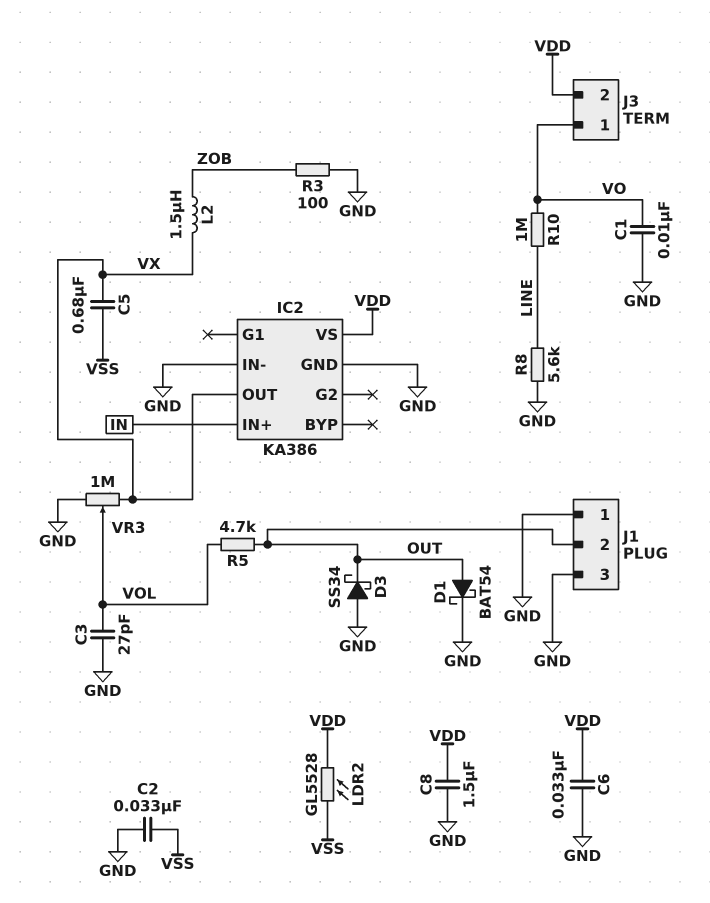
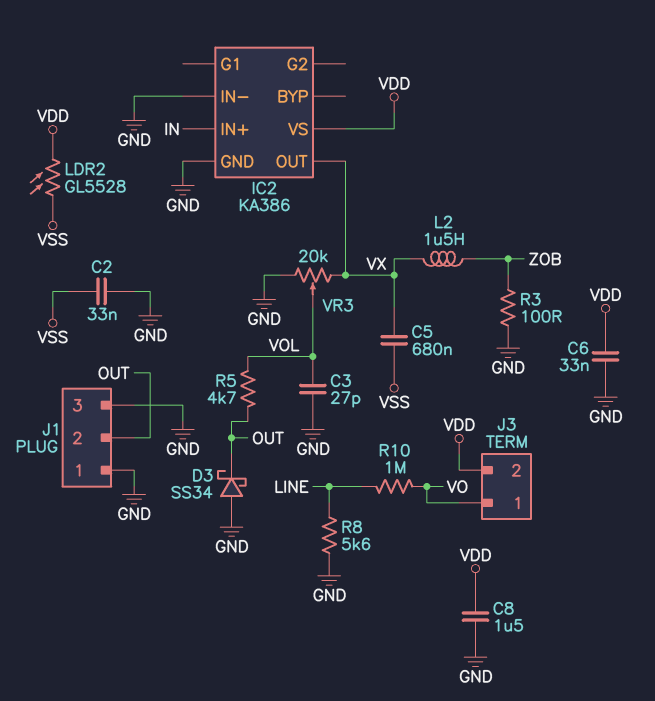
C1: 10nF (GND, VO) -> none
D1: schottky BAT54 (A OUT, K GND) -> none
VR3: 1M (GND, VX, wiper VOL) -> 20k (GND, VX, wiper VOL)

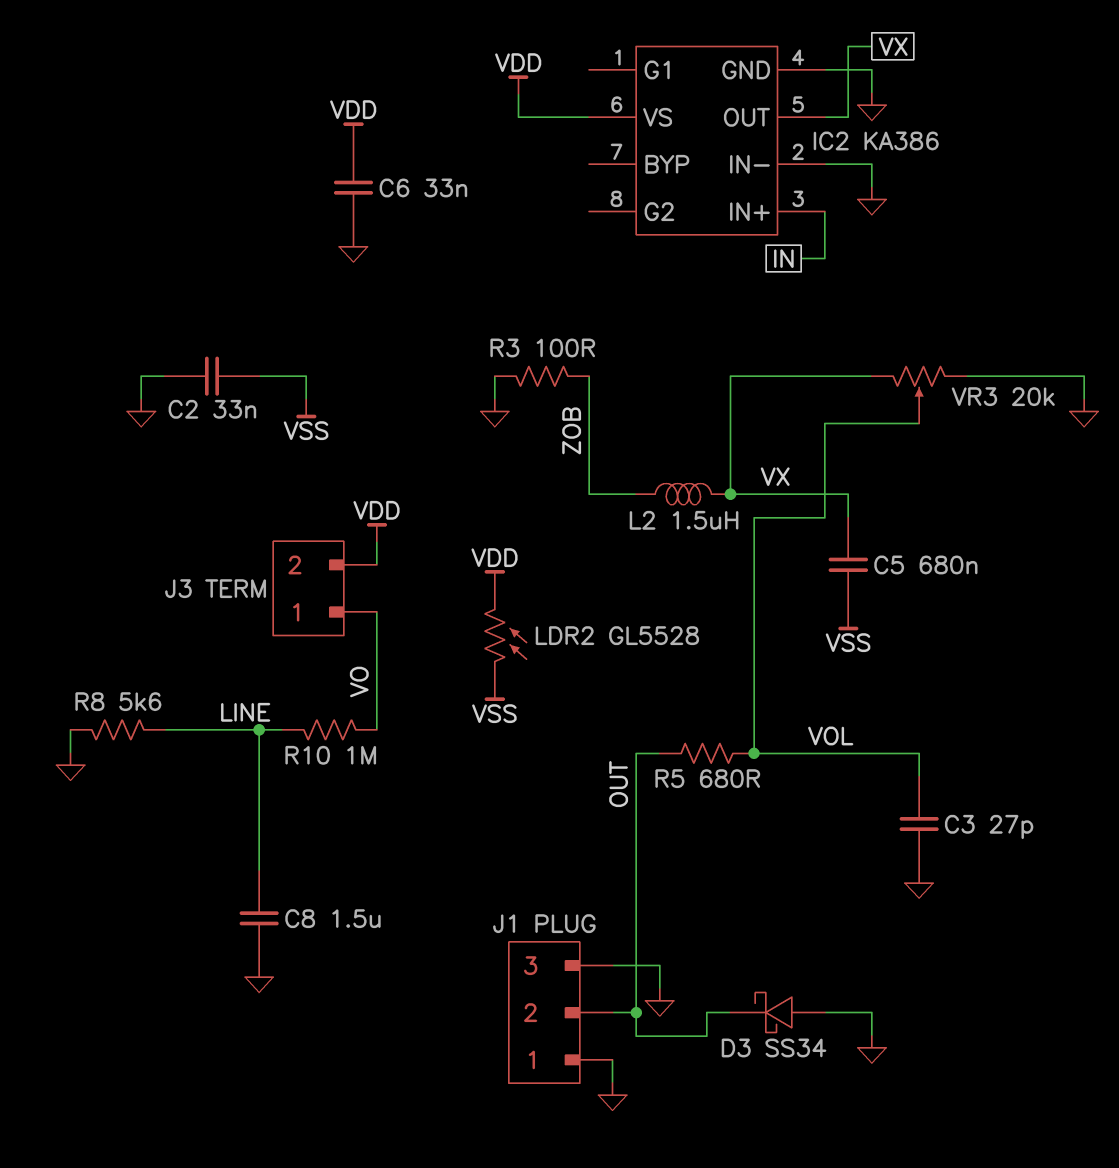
C8: 1.5uF (GND, VDD) -> 1.5uF (GND, LINE)
R5: 4.7k (OUT, VOL) -> 680 (OUT, VOL)

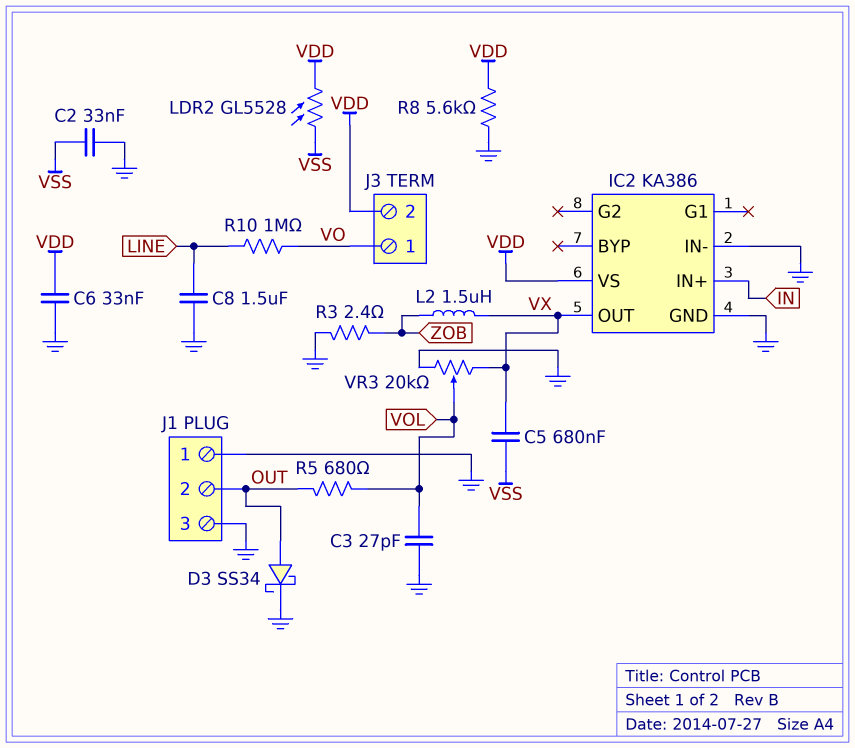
D3: schottky SS34 (A GND, K OUT) -> schottky SS34 (A OUT, K GND)
R3: 100 (GND, ZOB) -> 2.4 (GND, ZOB)
R8: 5.6k (GND, LINE) -> 5.6k (GND, VDD)

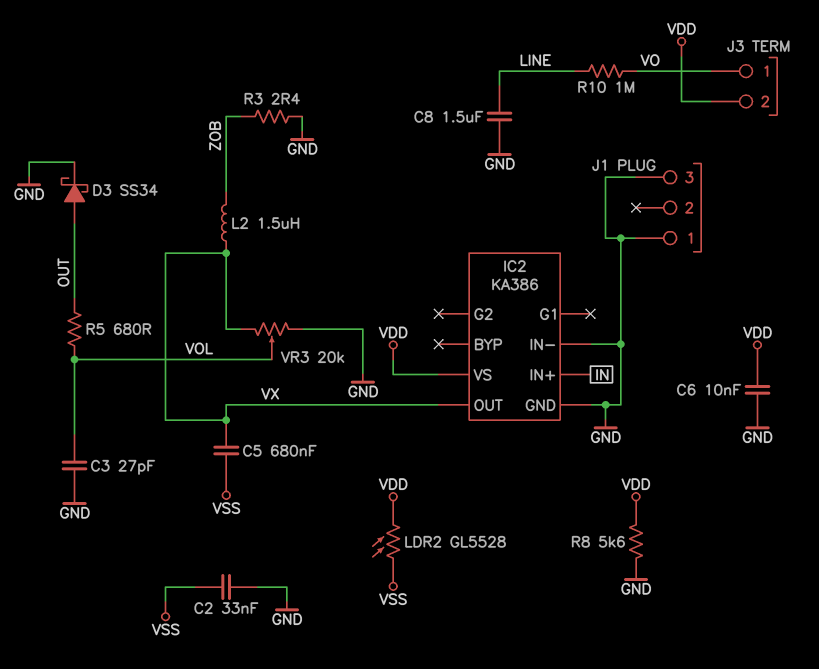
C6: 33nF (GND, VDD) -> 10nF (GND, VDD)
J1 pin 2: OUT -> none

